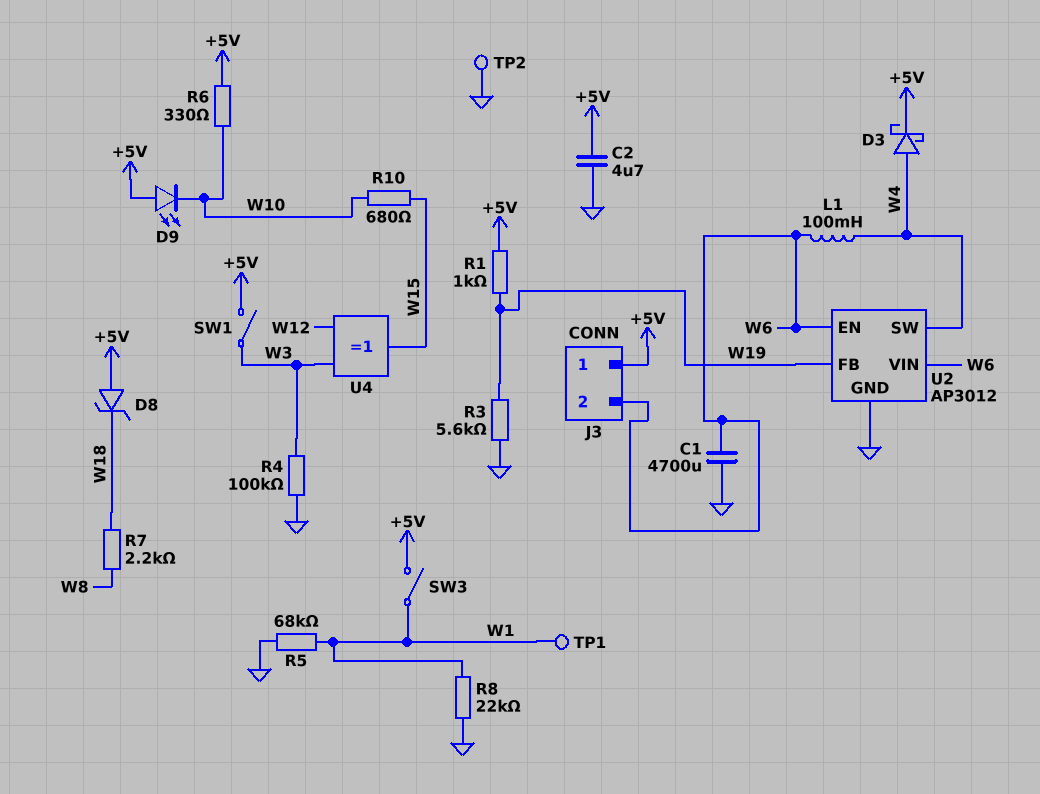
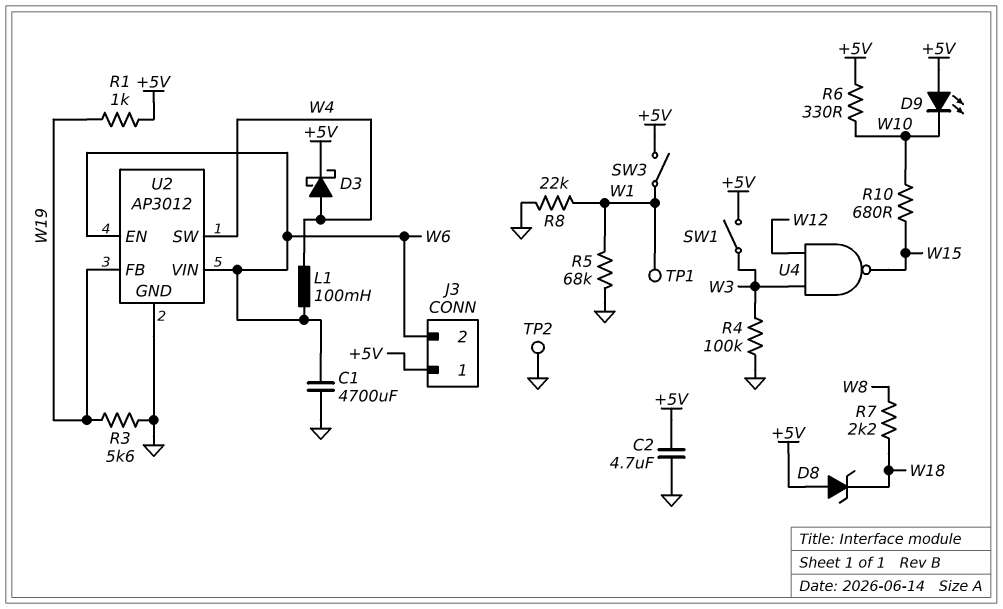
U4: XOR (in W3, in W12, out W15) -> NAND (in W3, in W12, out W15)

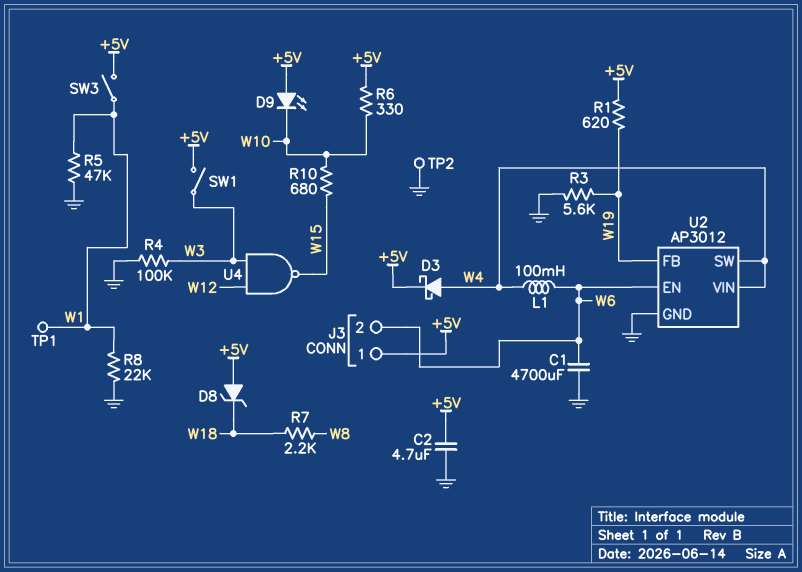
R1: 1k (+5V, W19) -> 620 (+5V, W19)
R5: 68k (GND, W1) -> 47k (GND, W1)
U2 pin VIN: W6 -> W4

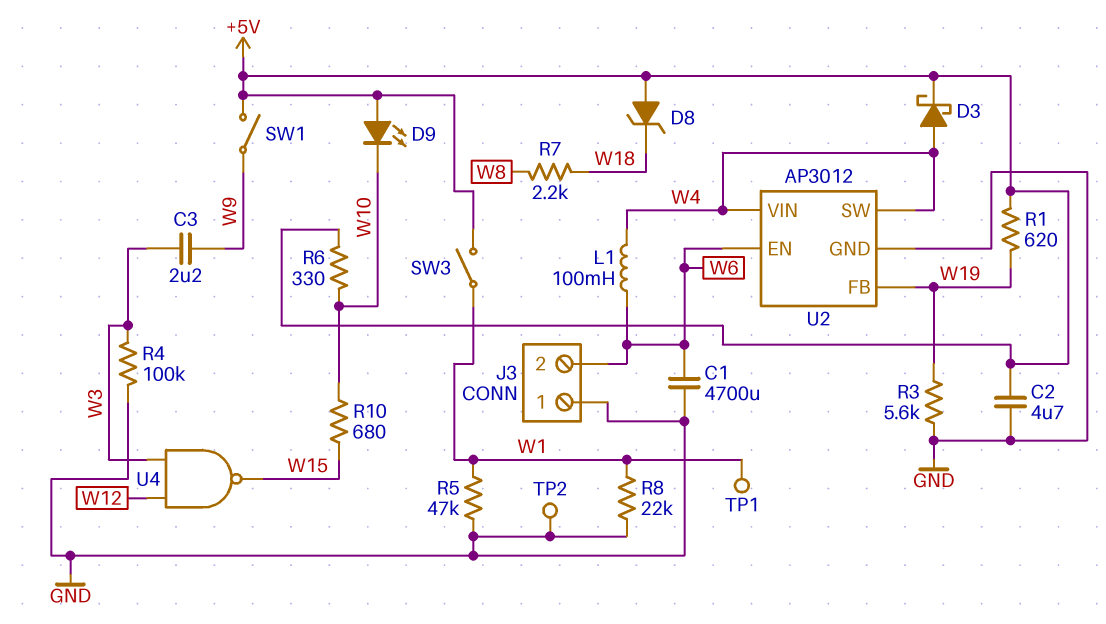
C3: none -> 2.2uF (W3, W9)
J3 pin 1: +5V -> GND
SW1: switch (+5V, W3) -> switch (+5V, W9)

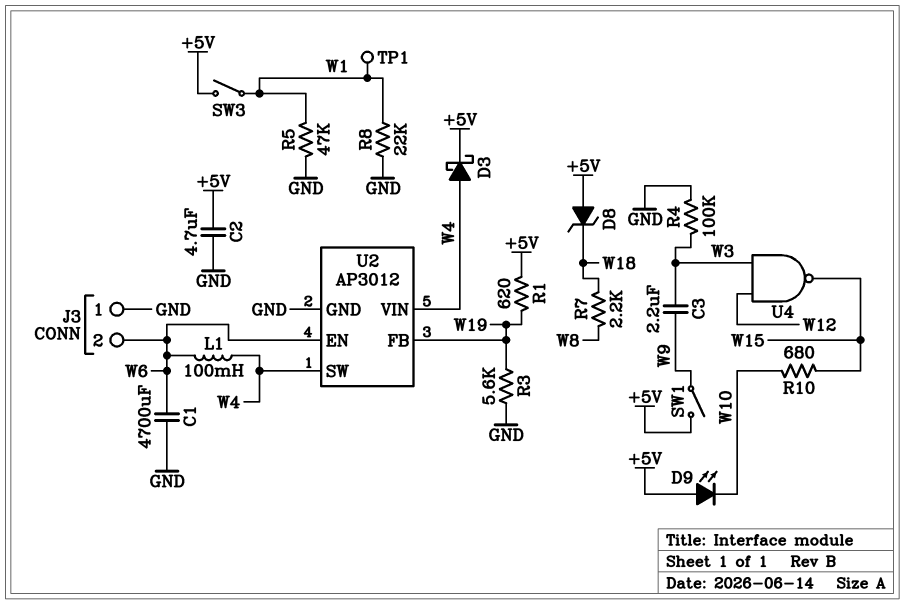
R6: 330 (+5V, W10) -> none
TP2: test point (GND) -> none

